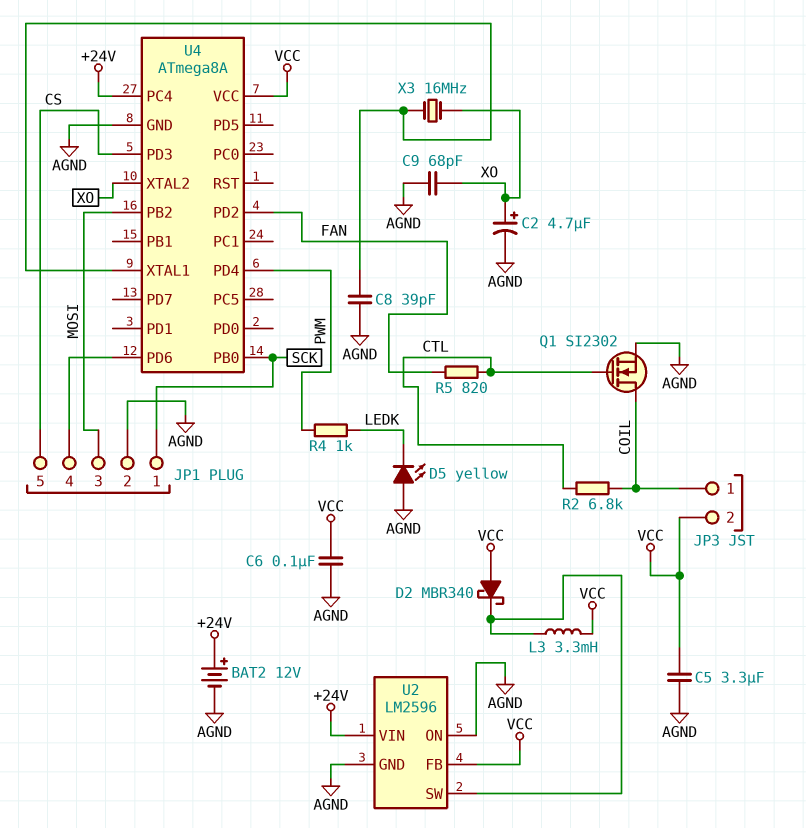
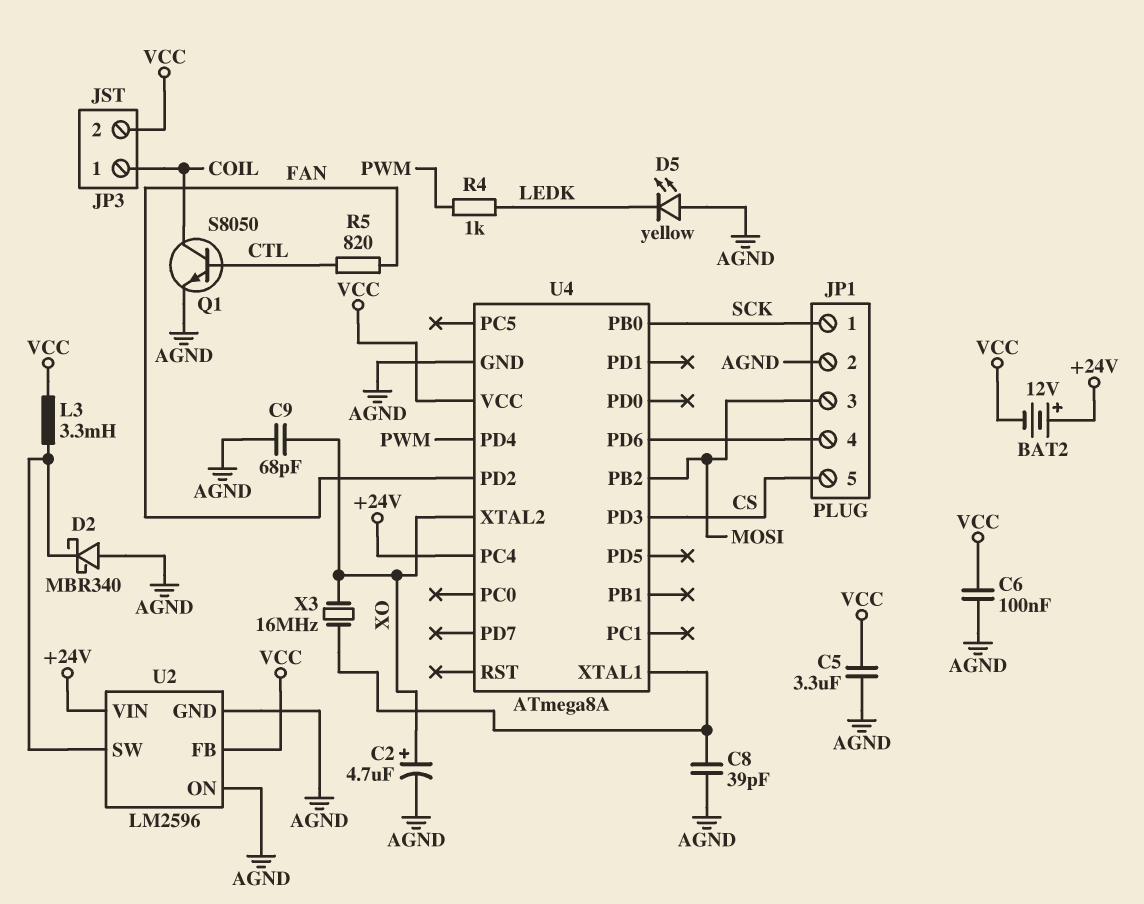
BAT2: 12V (plus +24V, minus AGND) -> 12V (plus +24V, minus VCC)
D2: schottky MBR340 (A VCC, K U2/SW) -> schottky MBR340 (A AGND, K U2/SW)
Q1: NMOS SI2302 (G CTL, D COIL, S AGND) -> NPN S8050 (B CTL, C COIL, E AGND)
R2: 6.8k (COIL, CTL) -> none

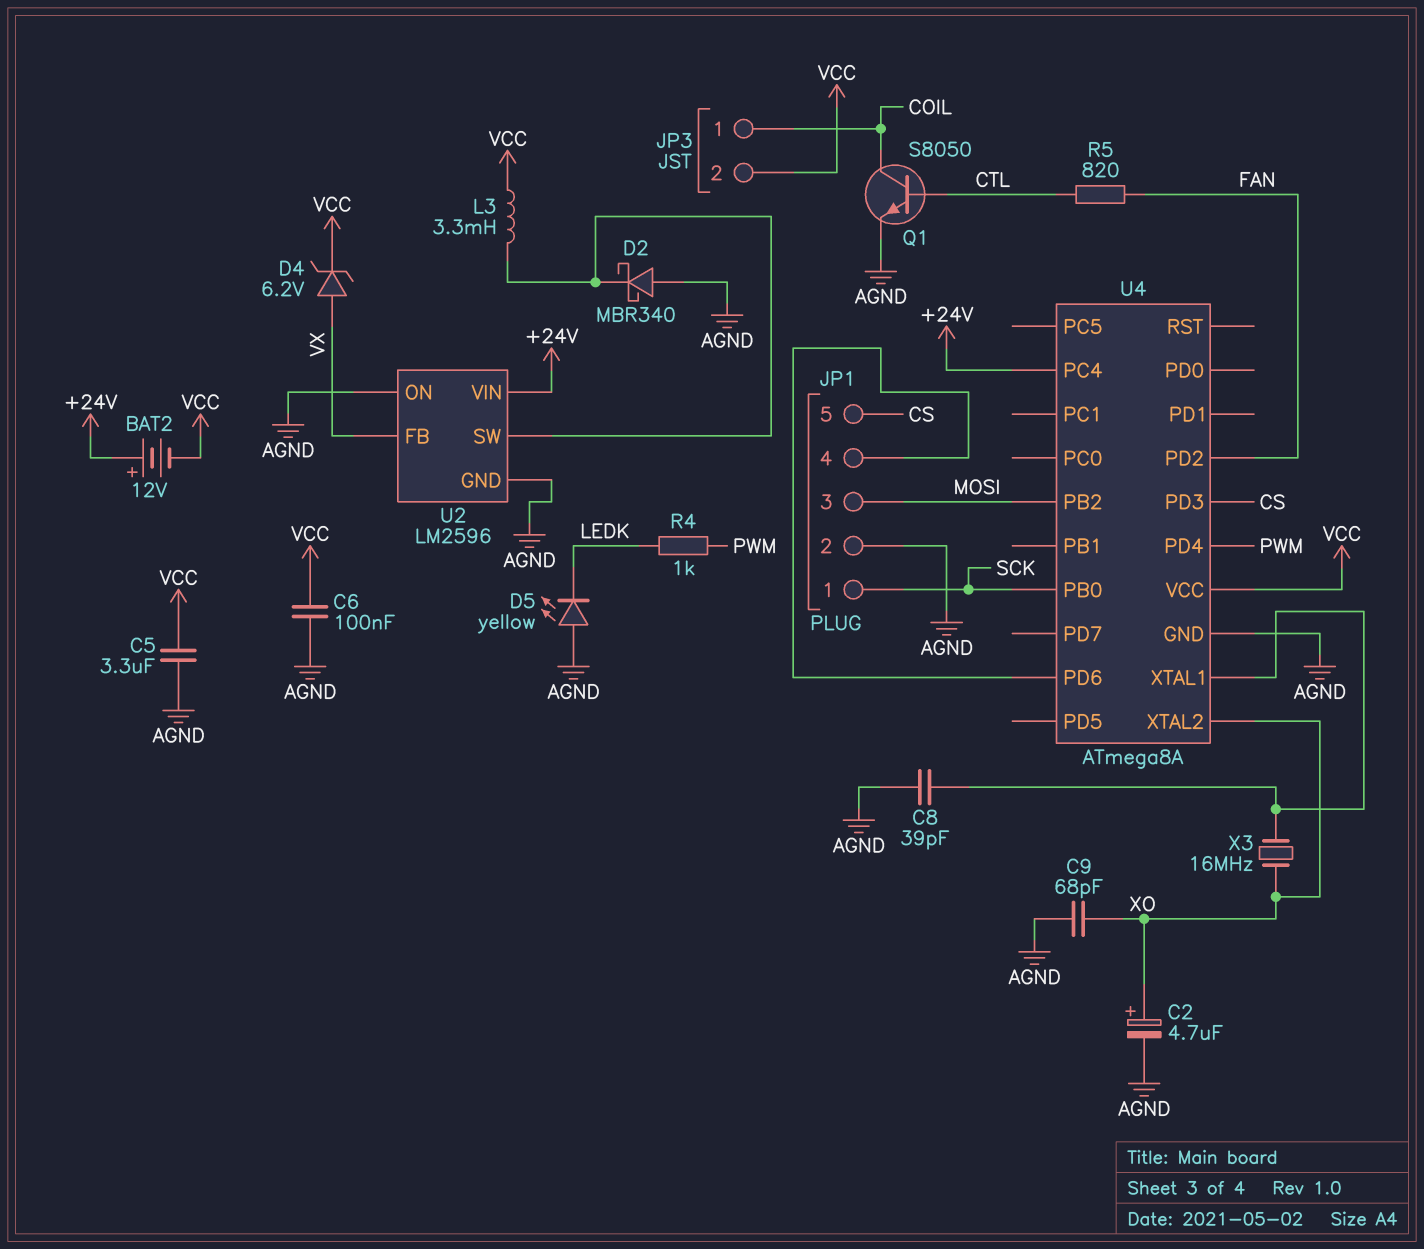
D4: none -> zener 6.2V (A VX, K VCC)
U2 pin FB: VCC -> VX

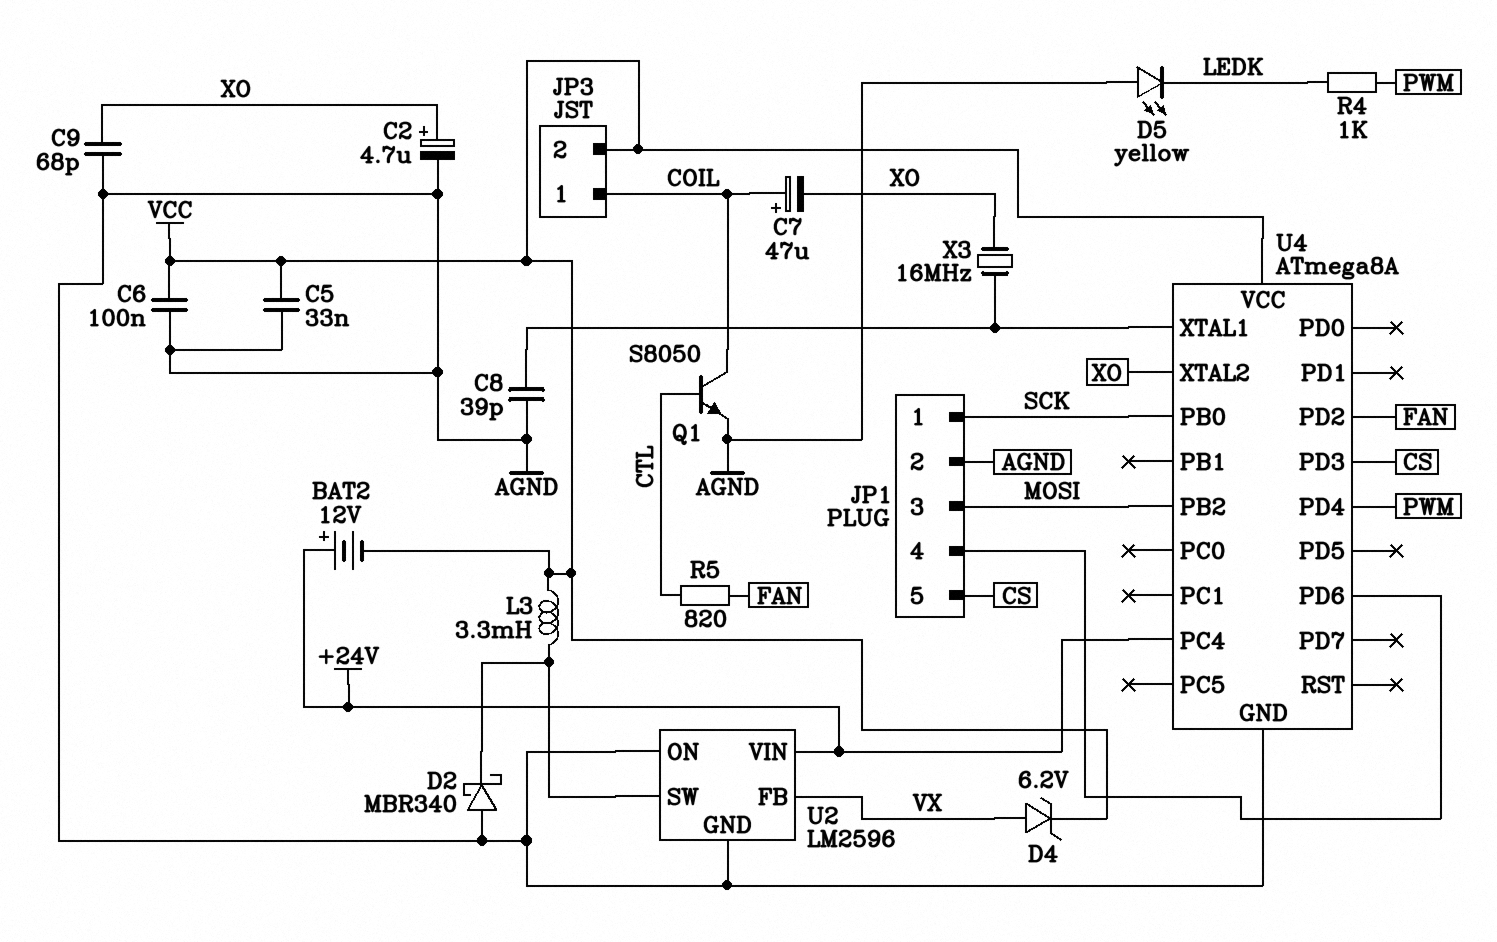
C5: 3.3uF (AGND, VCC) -> 33nF (AGND, VCC)
C7: none -> 47uF (plus COIL, minus XO)

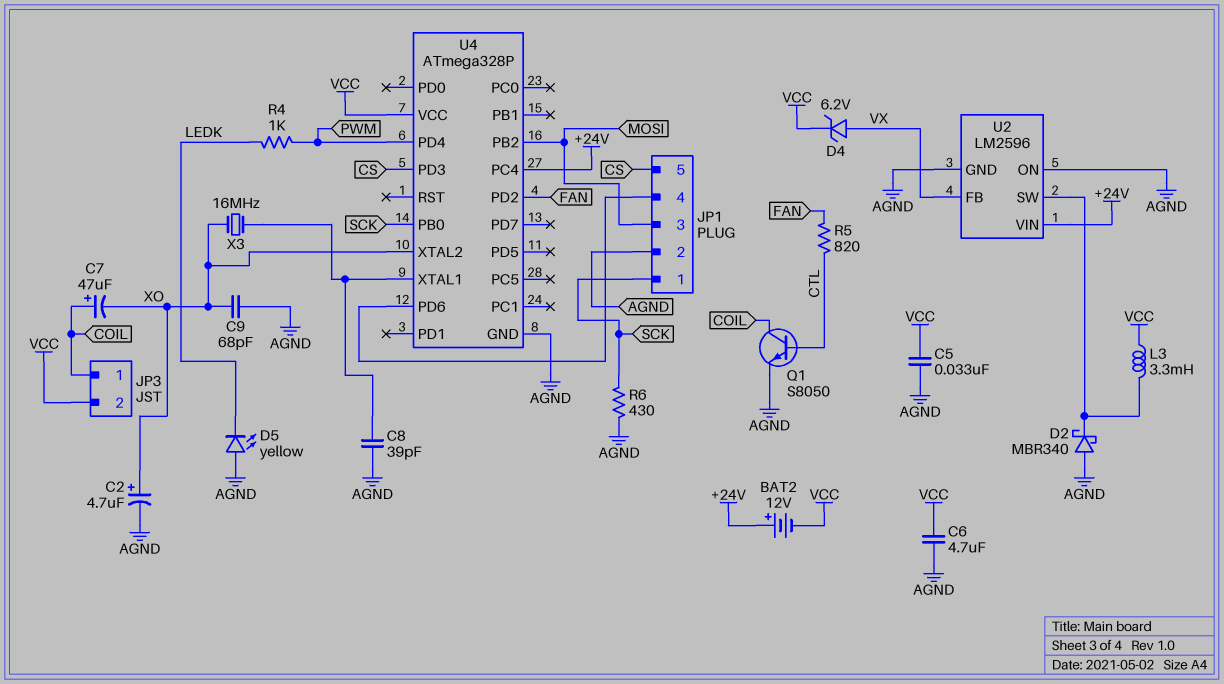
C6: 100nF (AGND, VCC) -> 4.7uF (AGND, VCC)
R6: none -> 430 (AGND, SCK)
U4: ATmega8A -> ATmega328P

